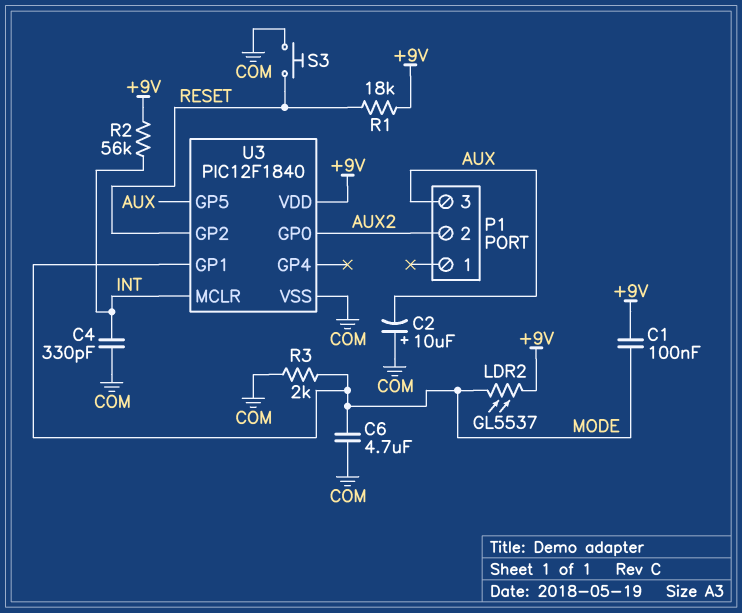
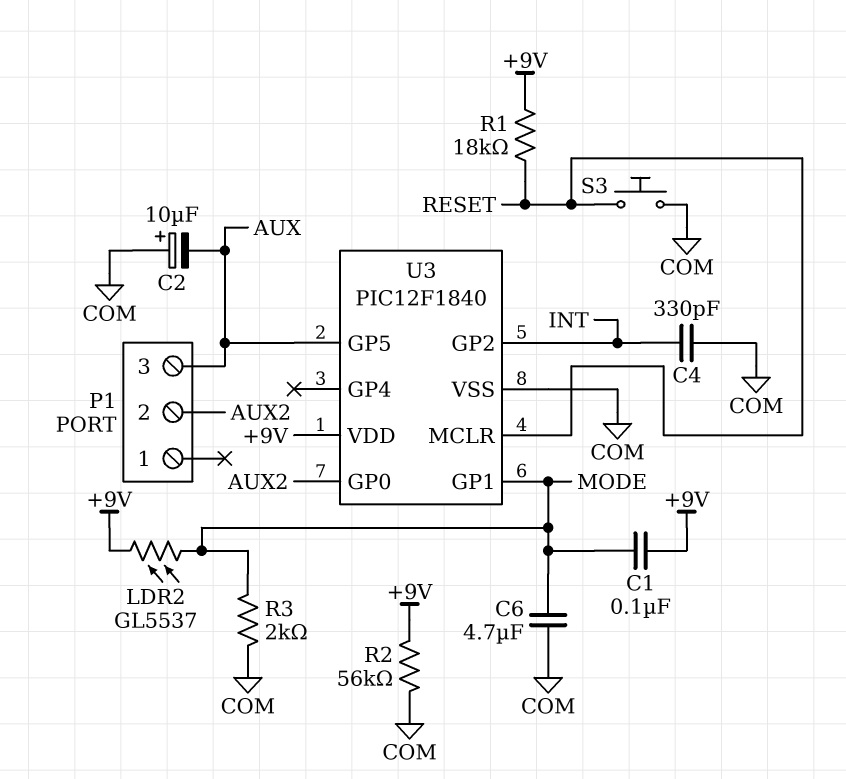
R2: 56k (+9V, INT) -> 56k (+9V, COM)
U3 pin GP2: RESET -> INT
U3 pin MCLR: INT -> RESET

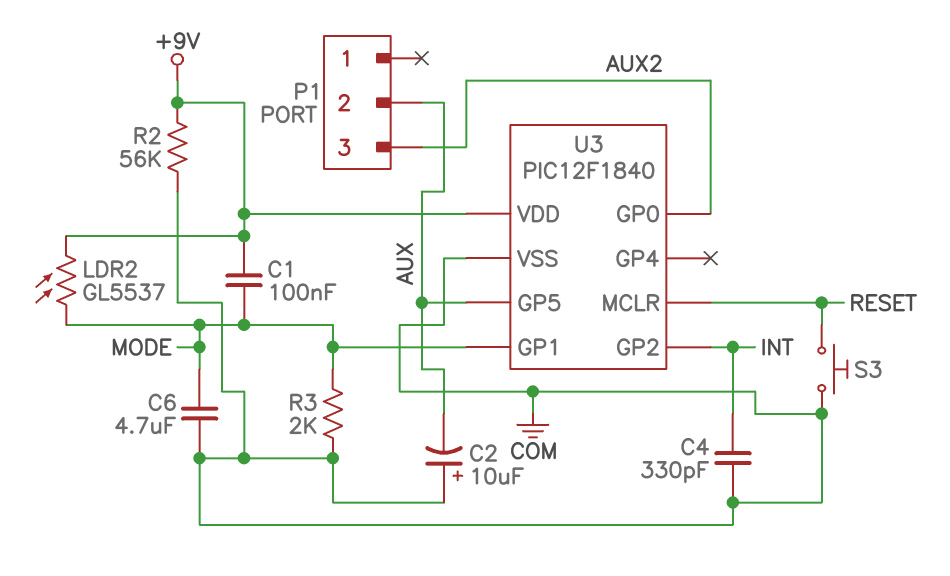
P1 pin 2: AUX2 -> AUX
P1 pin 3: AUX -> AUX2
R1: 18k (+9V, RESET) -> none

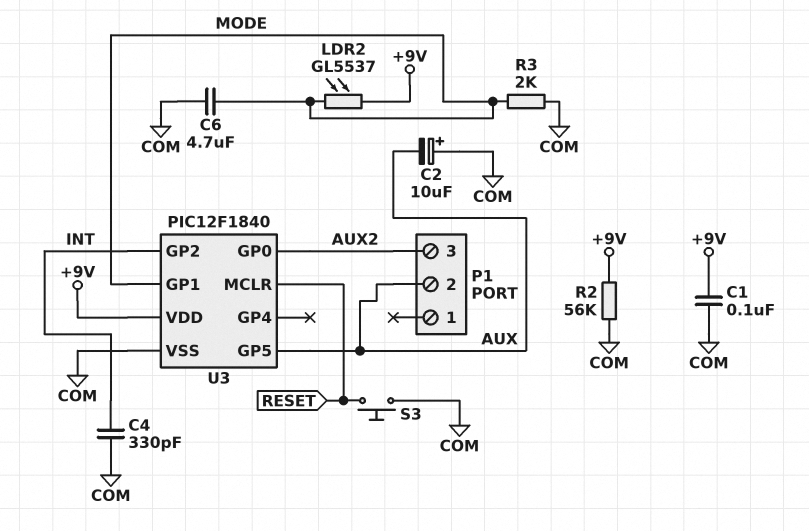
C1: 100nF (+9V, MODE) -> 100nF (+9V, COM)

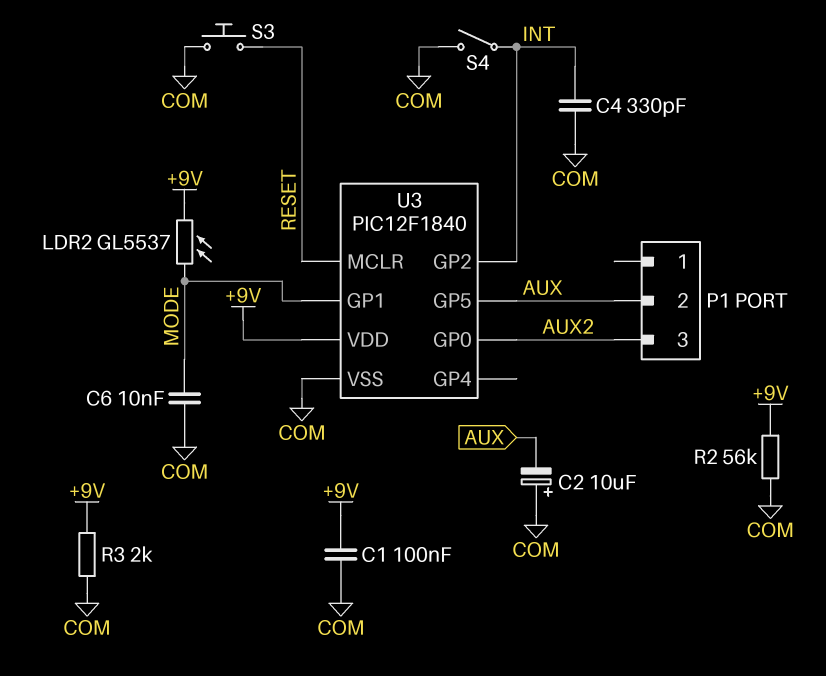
C6: 4.7uF (COM, MODE) -> 10nF (COM, MODE)
R3: 2k (COM, MODE) -> 2k (+9V, COM)
S4: none -> switch (COM, INT)

